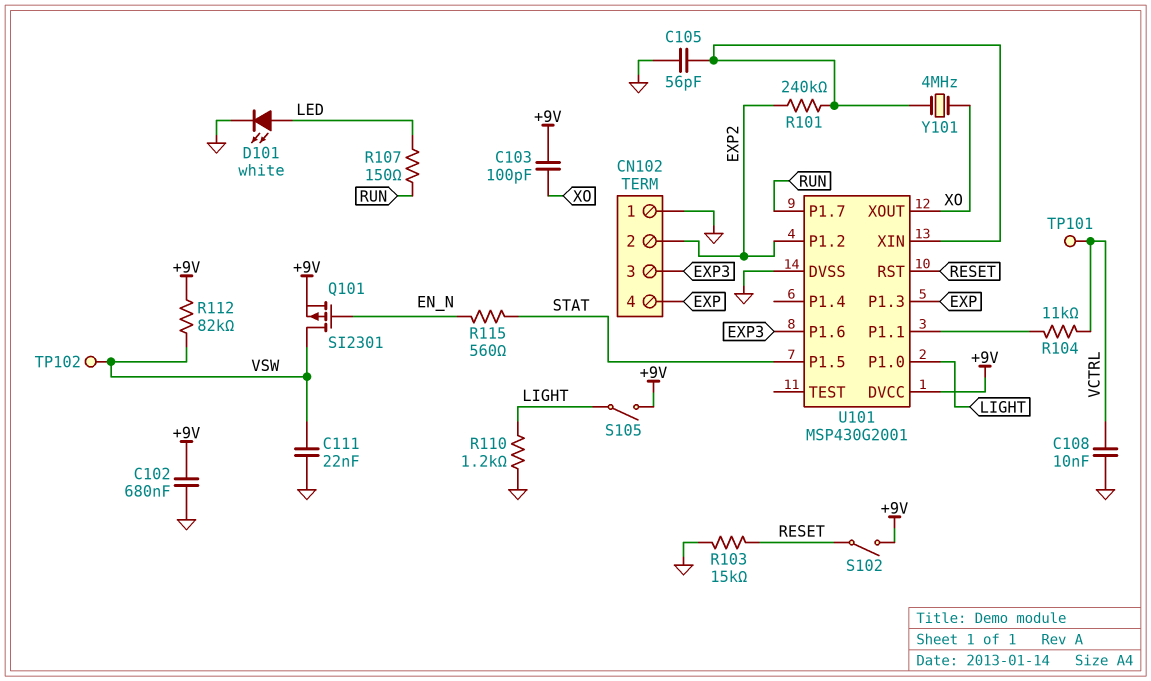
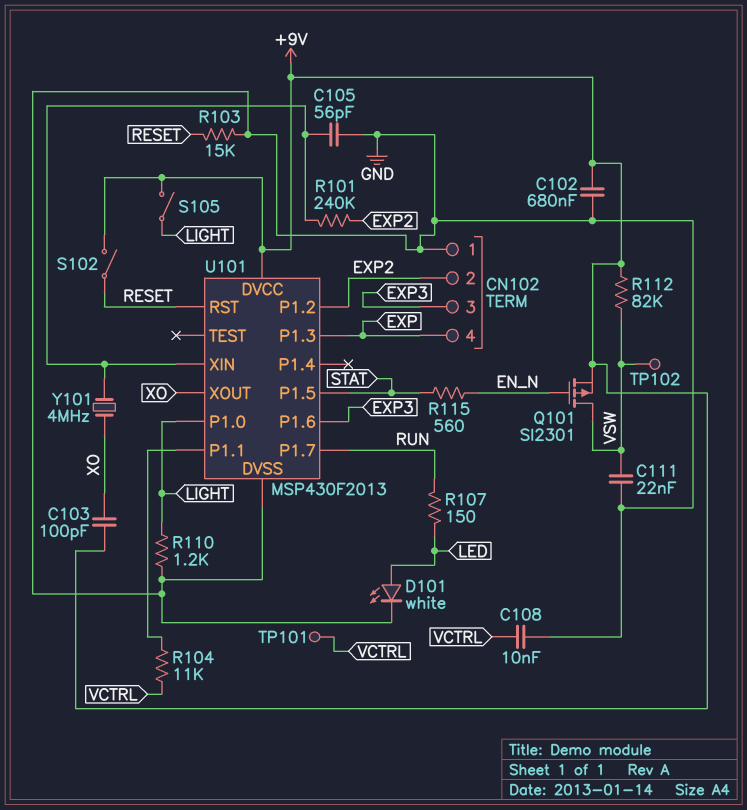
U101: MSP430G2001 -> MSP430F2013

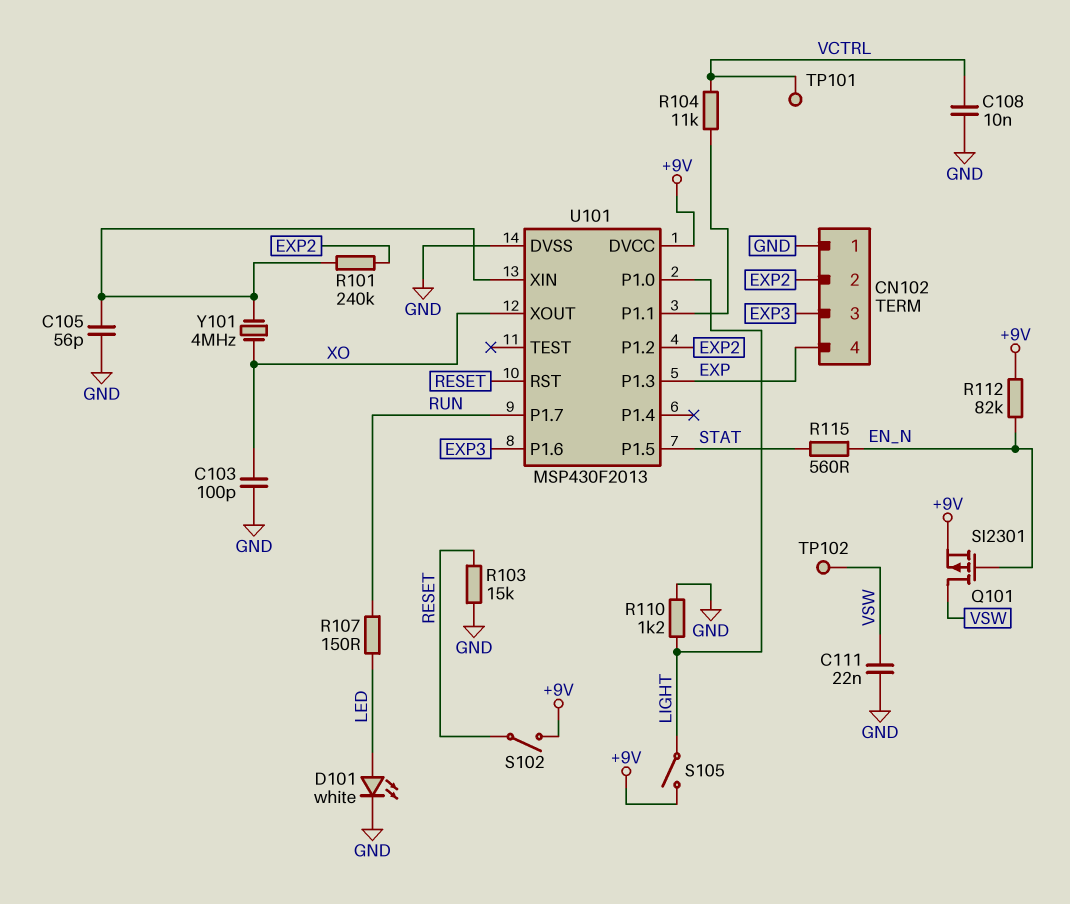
C102: 680nF (+9V, GND) -> none
C103: 100pF (+9V, XO) -> 100pF (GND, XO)
R112: 82k (+9V, VSW) -> 82k (+9V, EN_N)

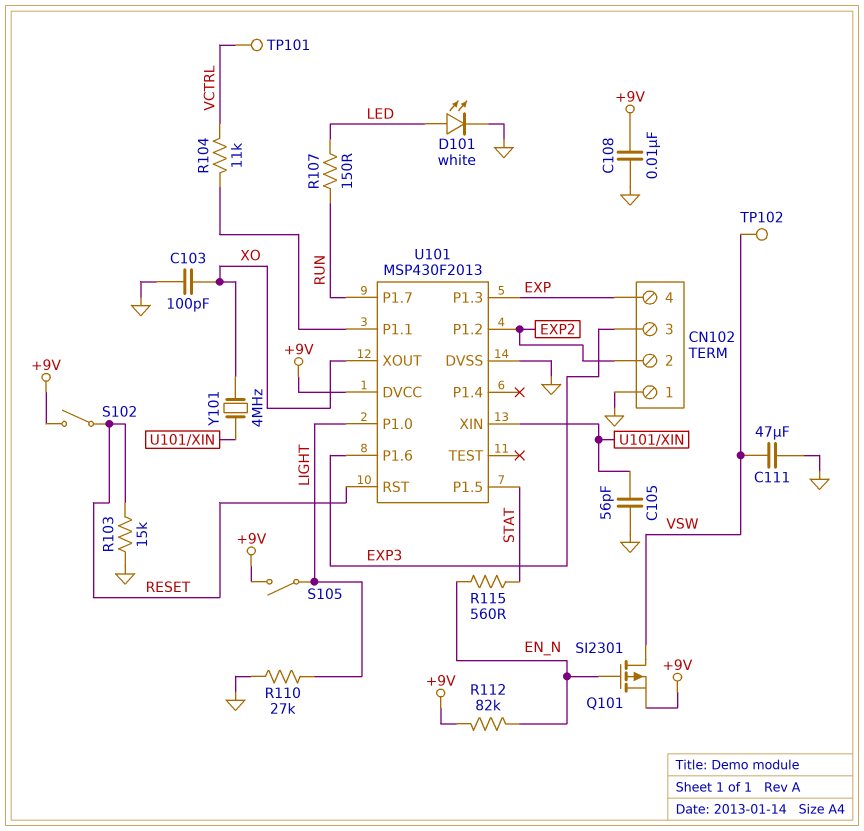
C108: 10nF (GND, VCTRL) -> 10nF (+9V, GND)
C111: 22nF (GND, VSW) -> 47uF (GND, VSW)
R101: 240k (EXP2, U101/XIN) -> none
R110: 1.2k (GND, LIGHT) -> 27k (GND, LIGHT)

